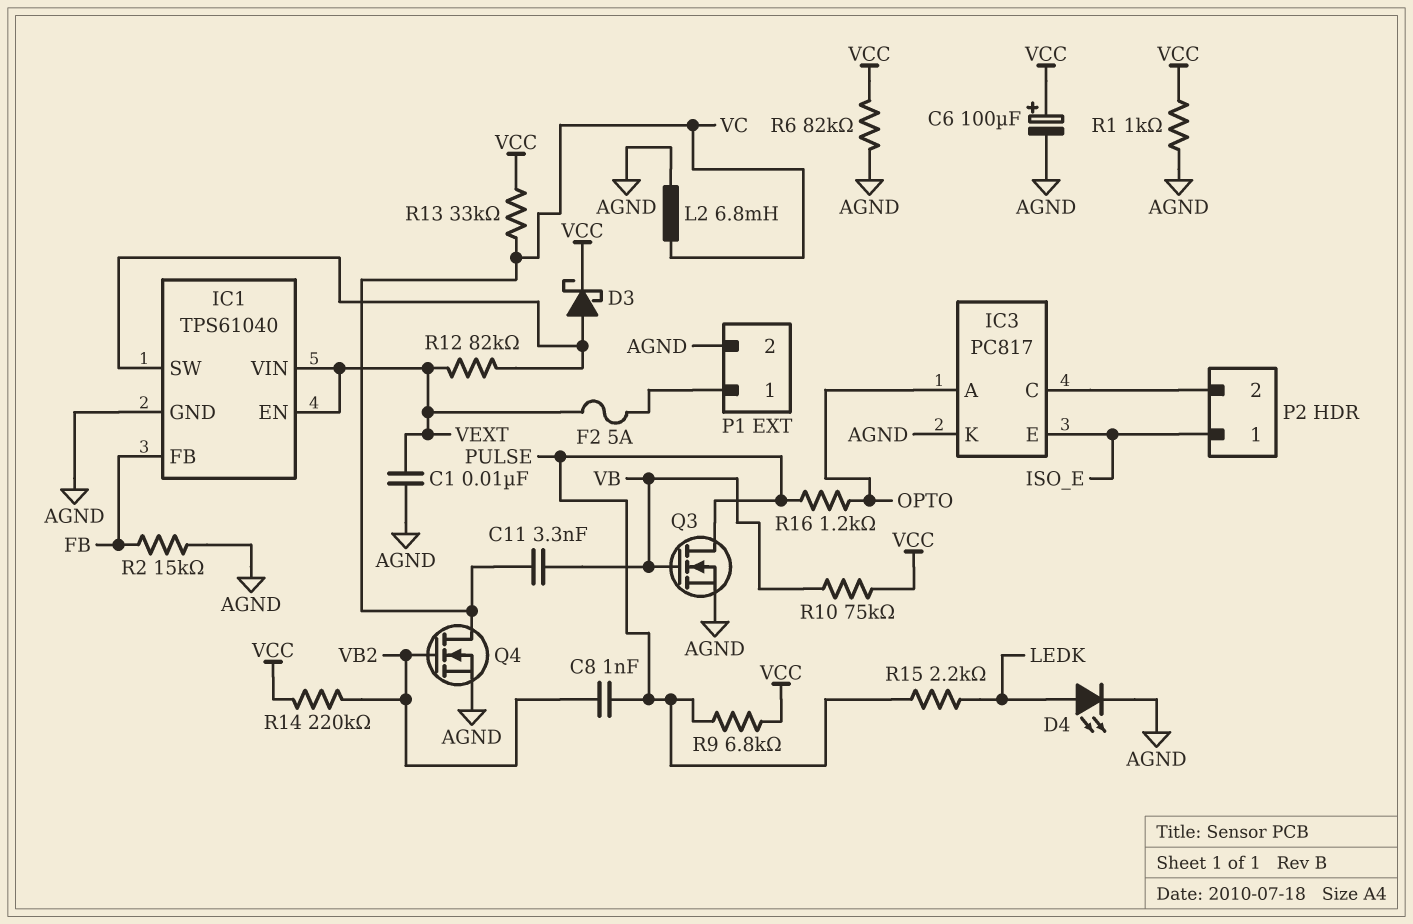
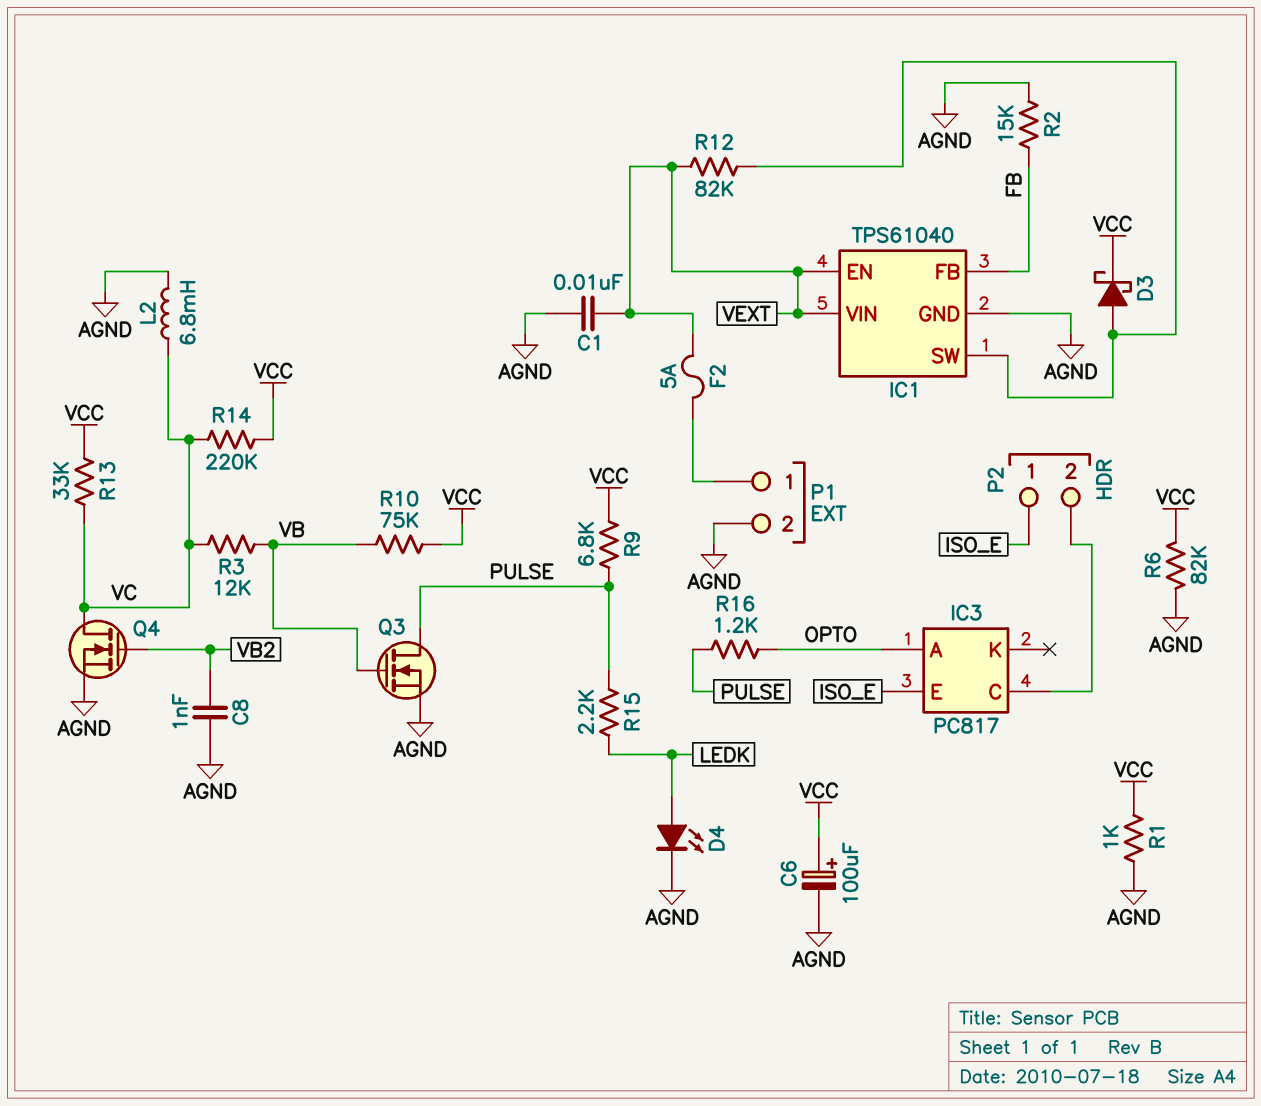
C8: 1nF (PULSE, VB2) -> 1nF (AGND, VB2)
C11: 3.3nF (VB, VC) -> none
IC3 pin K: AGND -> none
R3: none -> 12k (VB, VC)
R14: 220k (VB2, VCC) -> 220k (VC, VCC)

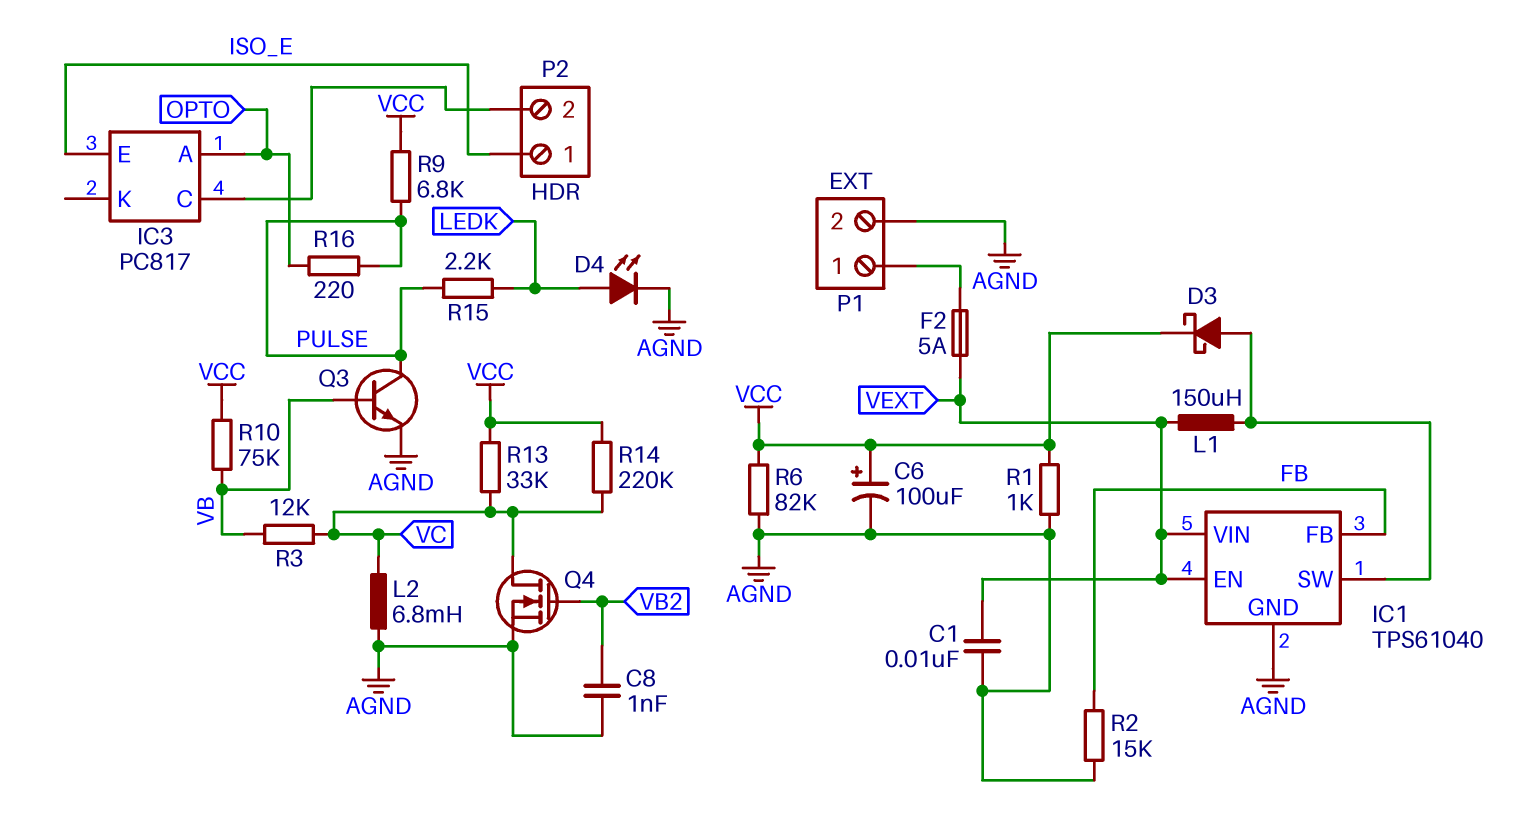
L1: none -> 150uH (IC1/SW, VEXT)
Q3: NMOS (G VB, D PULSE, S AGND) -> NPN (B VB, C PULSE, E AGND)
R12: 82k (IC1/SW, VEXT) -> none
R16: 1.2k (OPTO, PULSE) -> 220 (OPTO, PULSE)

